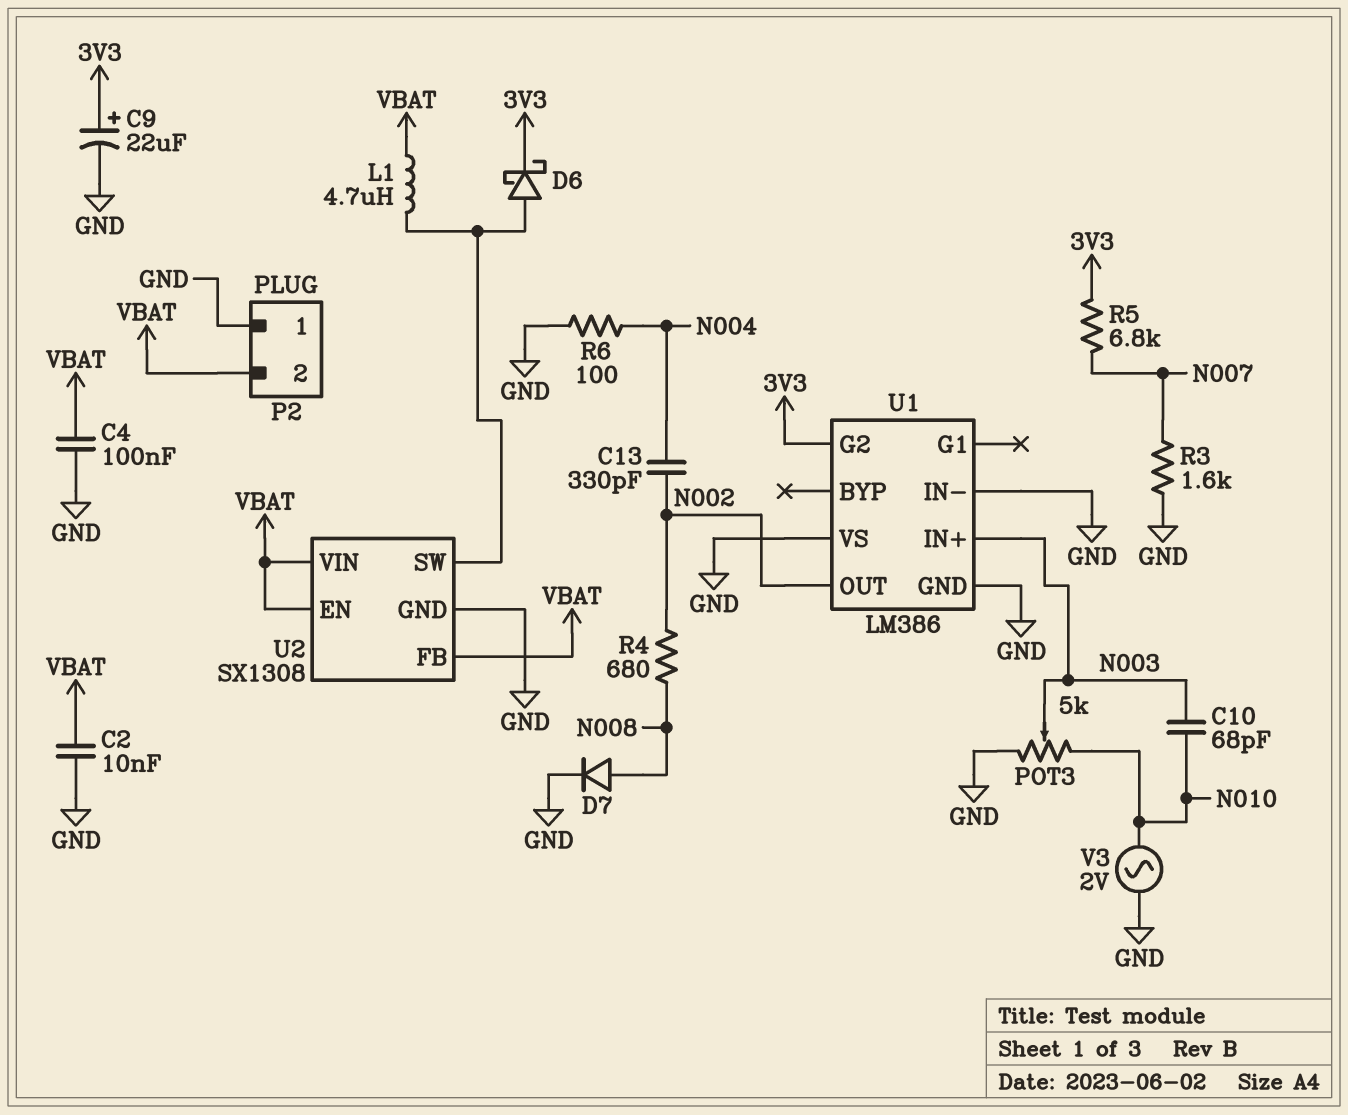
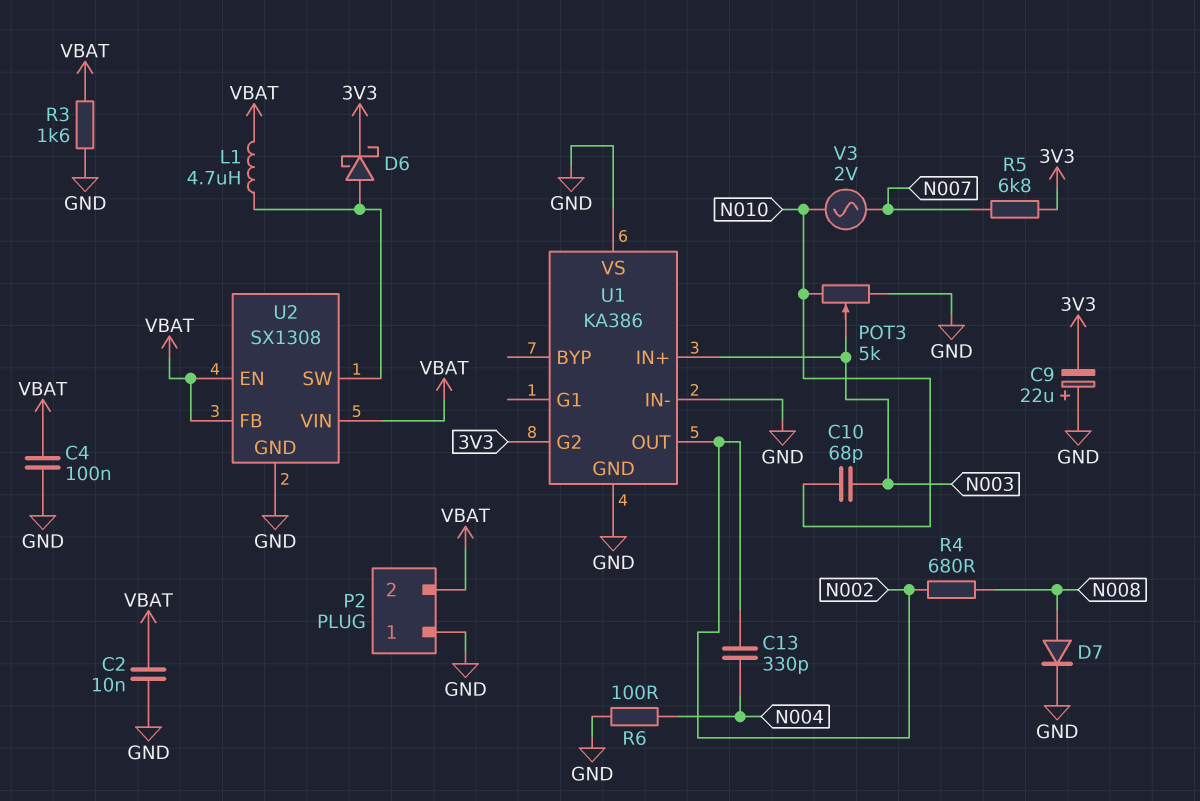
C9: 22uF (plus 3V3, minus GND) -> 22uF (plus GND, minus 3V3)
R3: 1.6k (GND, N007) -> 1.6k (GND, VBAT)
U1: LM386 -> KA386
V3: AC 2V (GND, N010) -> AC 2V (N007, N010)

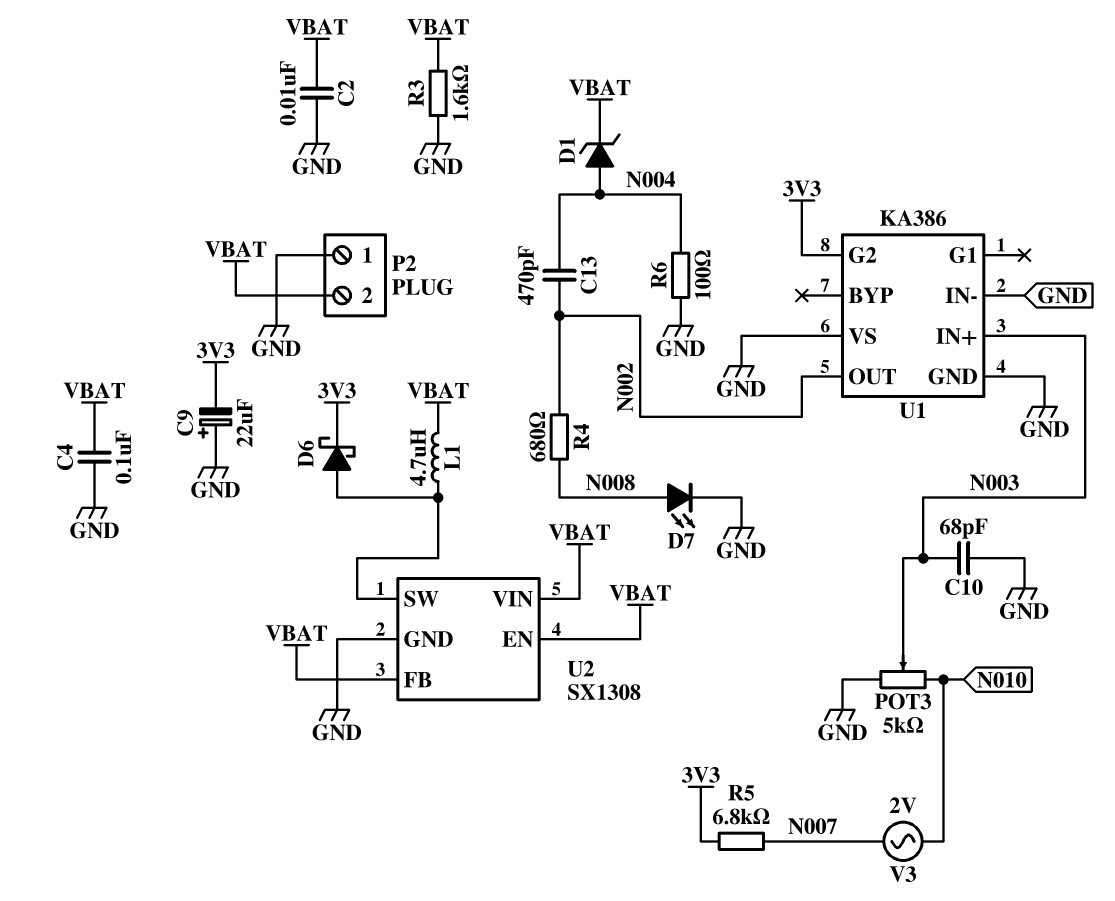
C10: 68pF (N003, N010) -> 68pF (GND, N003)
C13: 330pF (N002, N004) -> 470pF (N002, N004)
D1: none -> zener (A N004, K VBAT)
D7: diode (A N008, K GND) -> LED (A N008, K GND)

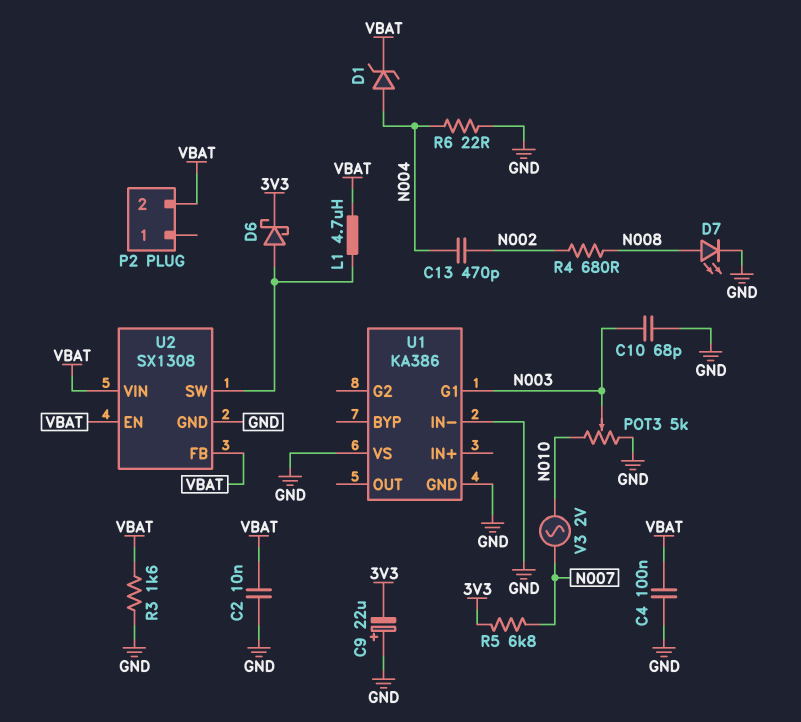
P2 pin 1: GND -> none
R6: 100 (GND, N004) -> 22 (GND, N004)
U1 pin G1: none -> N003
U1 pin G2: 3V3 -> none
U1 pin IN+: N003 -> none
U1 pin OUT: N002 -> none

